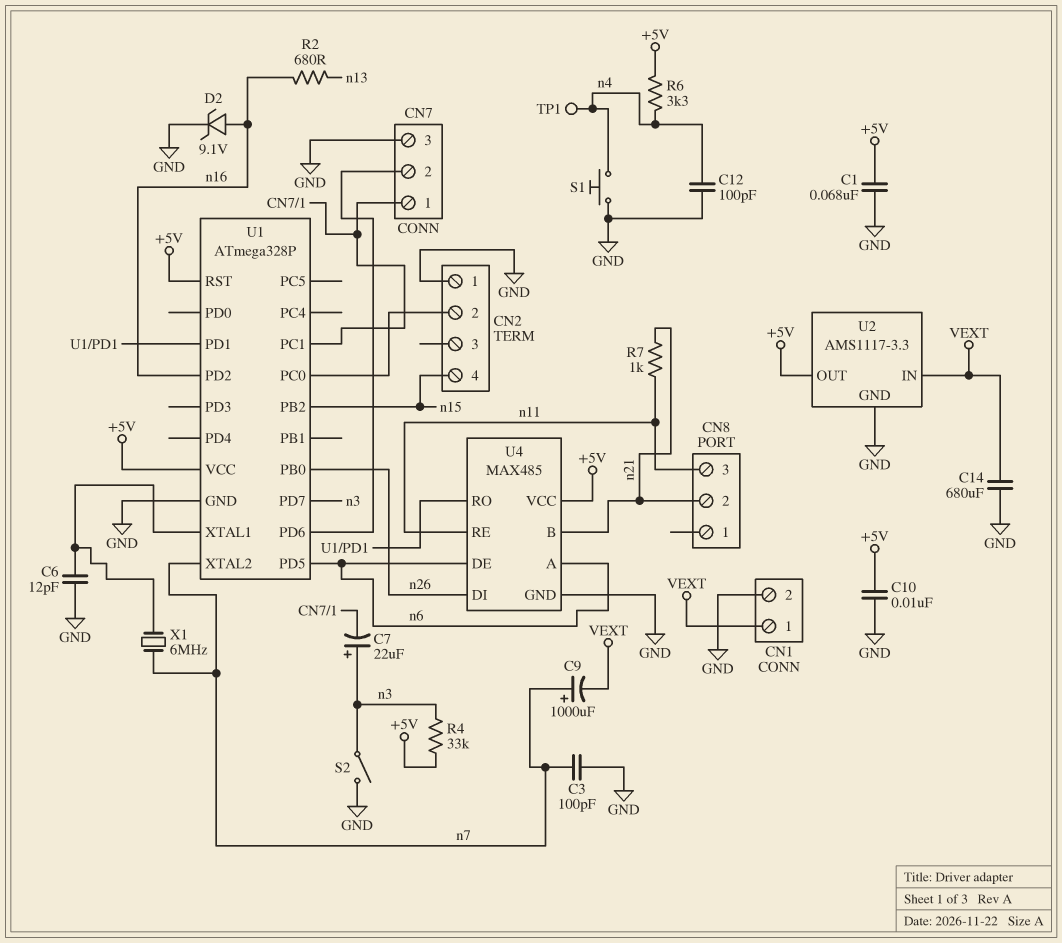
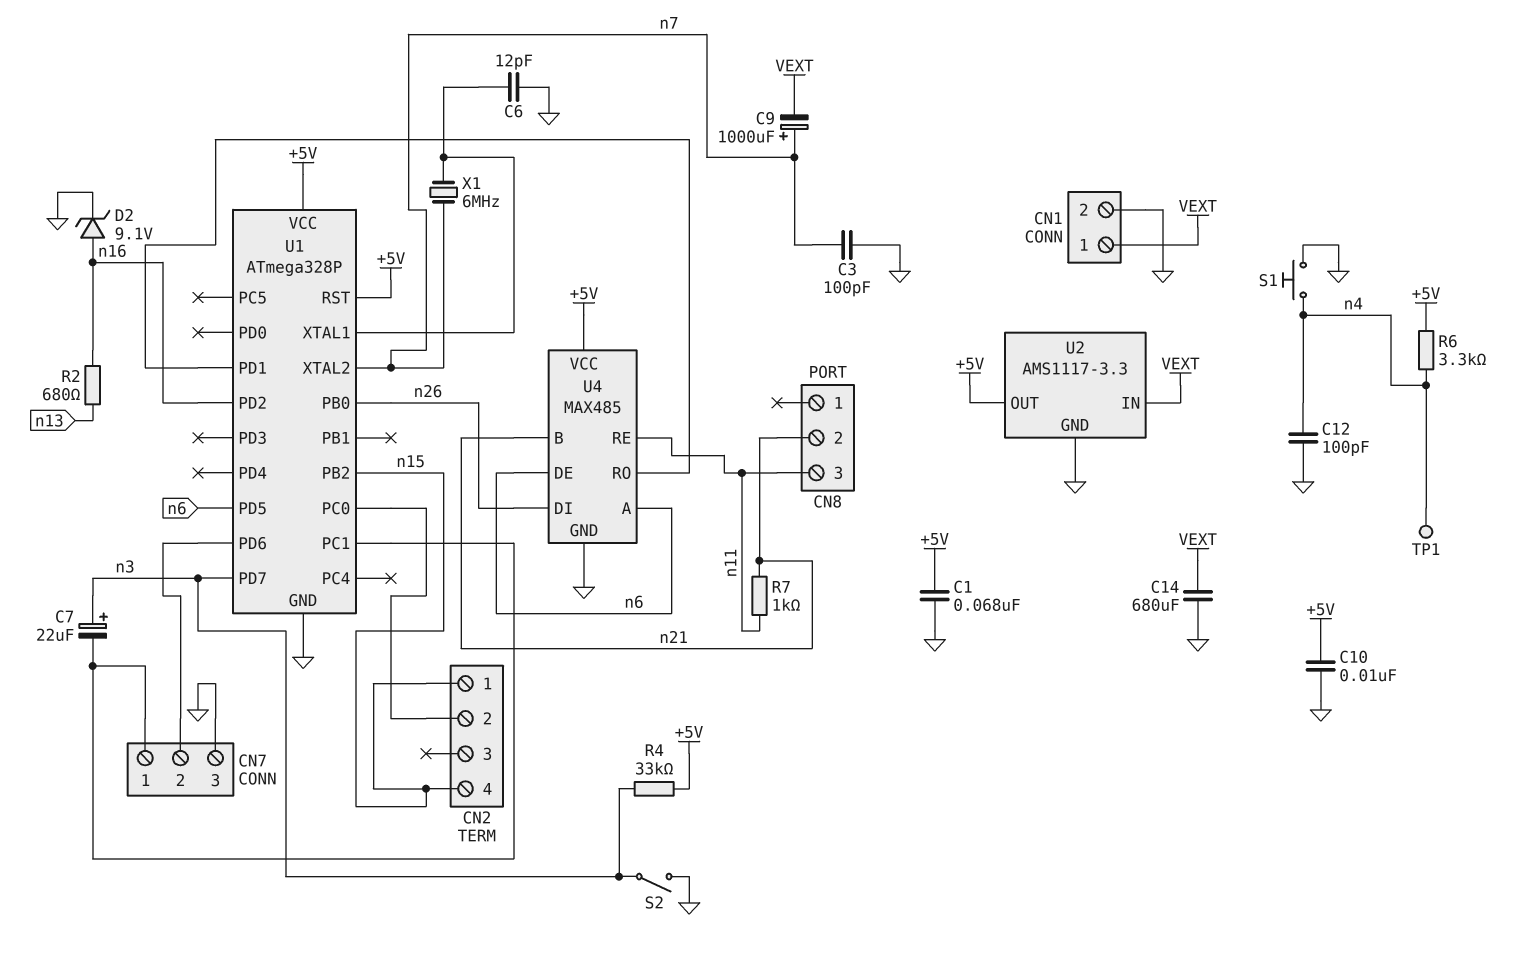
CN2 pin 1: GND -> n15

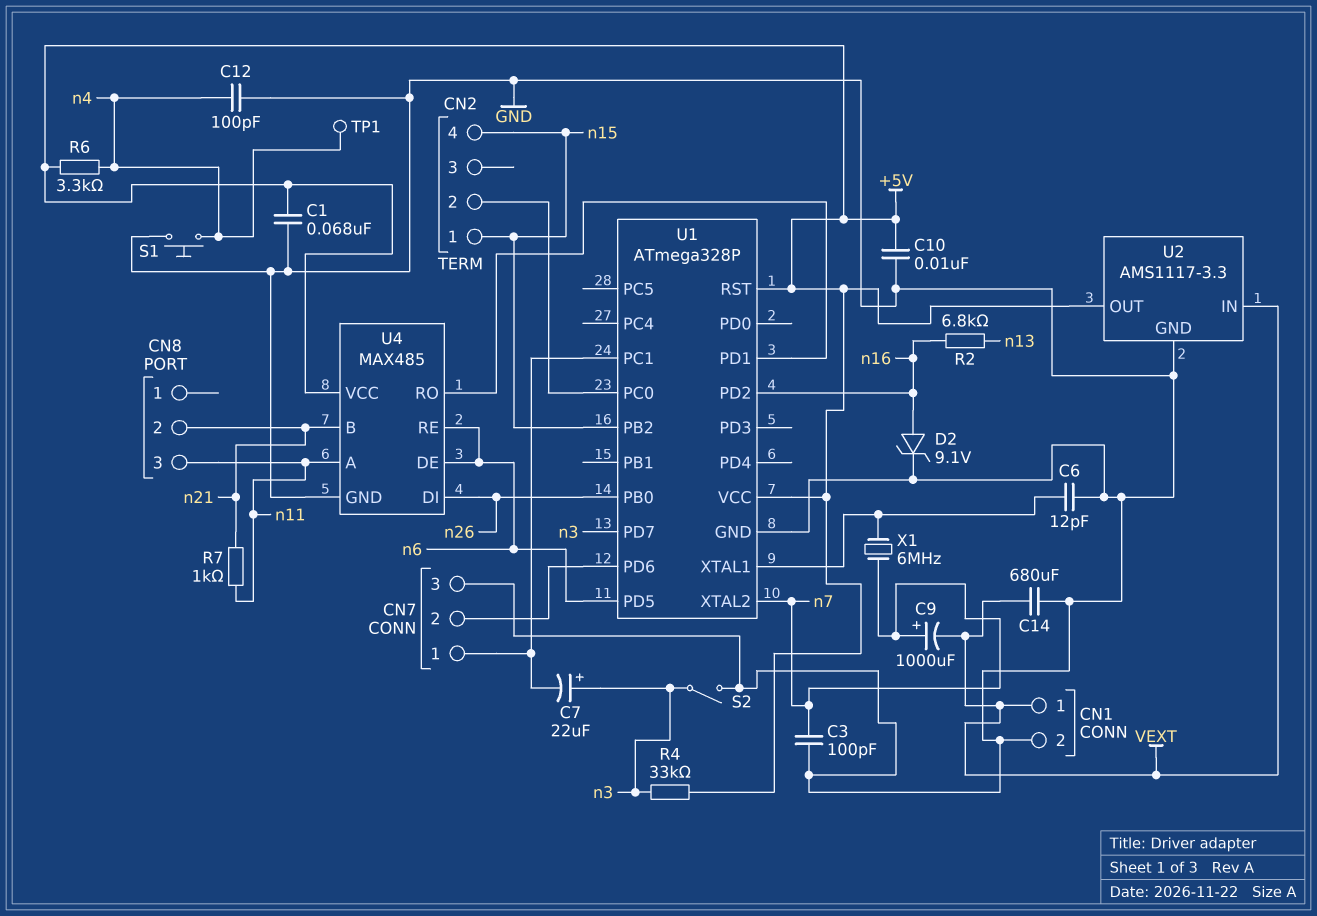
R2: 680 (n13, n16) -> 6.8k (n13, n16)
U4 pin A: n6 -> n11
U4 pin RE: n11 -> n6

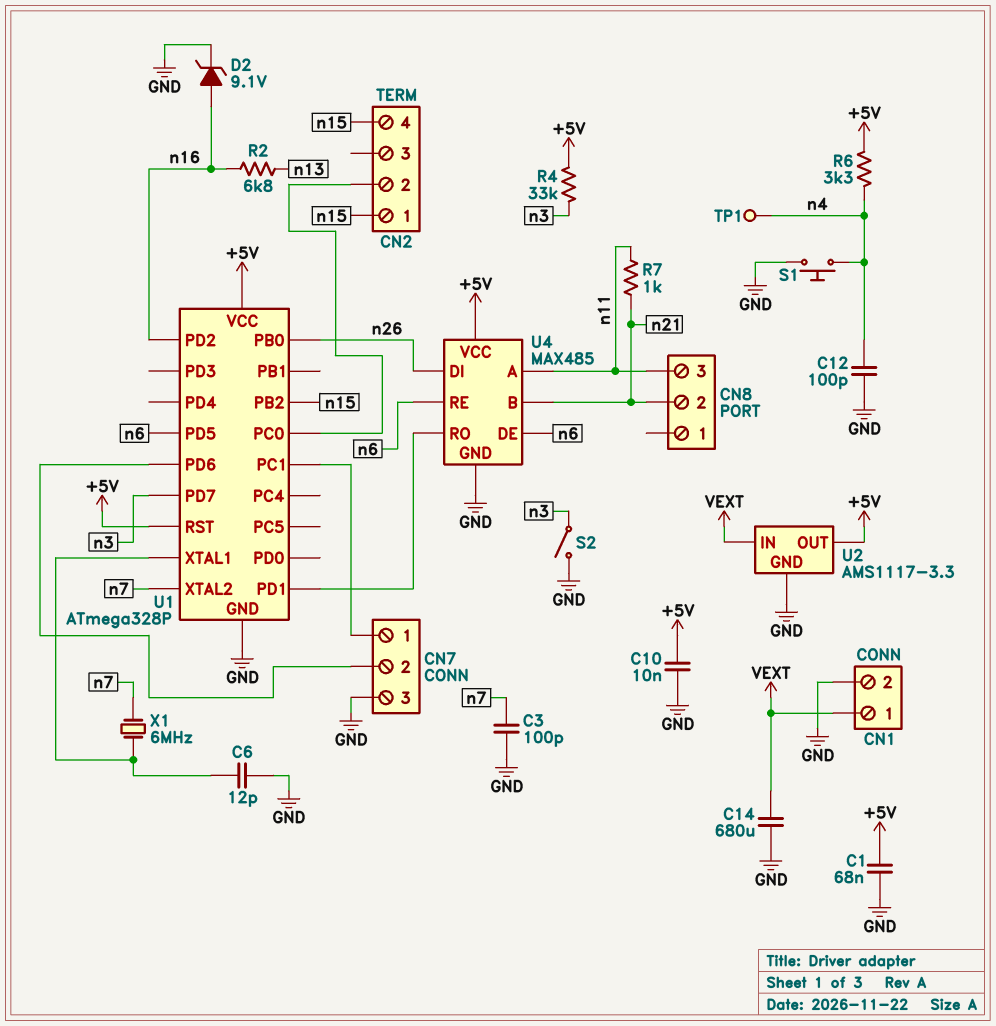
C7: 22uF (plus n3, minus CN7/1) -> none
C9: 1000uF (plus n7, minus VEXT) -> none

